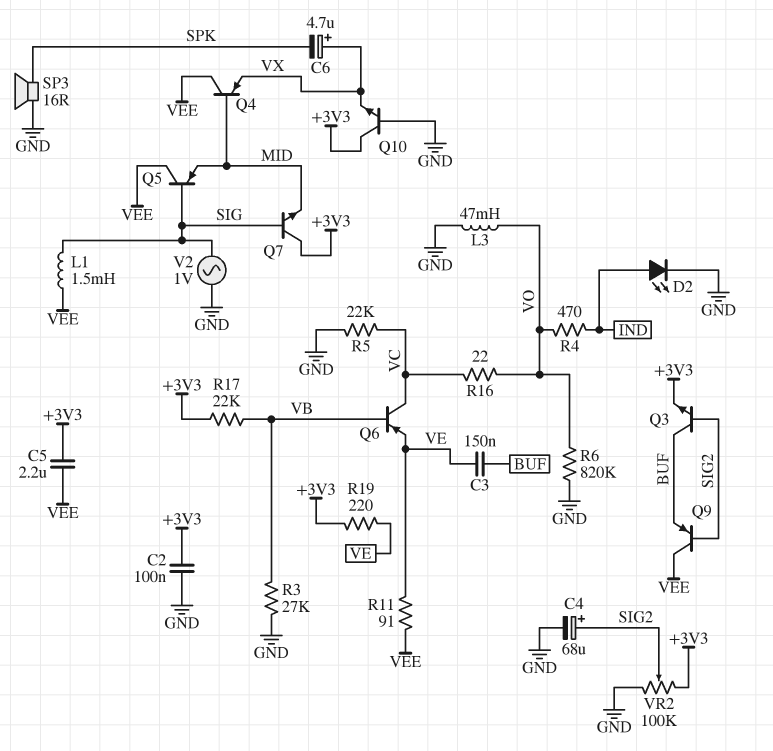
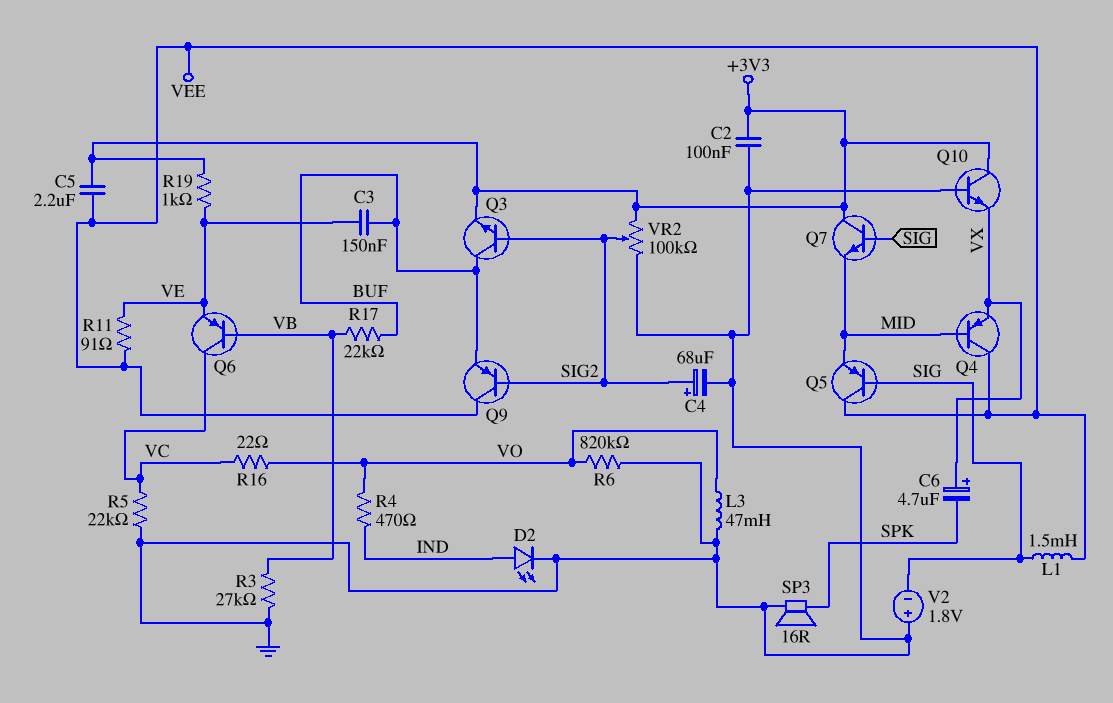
R17: 22k (+3V3, VB) -> 22k (BUF, VB)
R19: 220 (+3V3, VE) -> 1k (+3V3, VE)
V2: AC 1V (GND, SIG) -> 1.8V (plus GND, minus SIG)

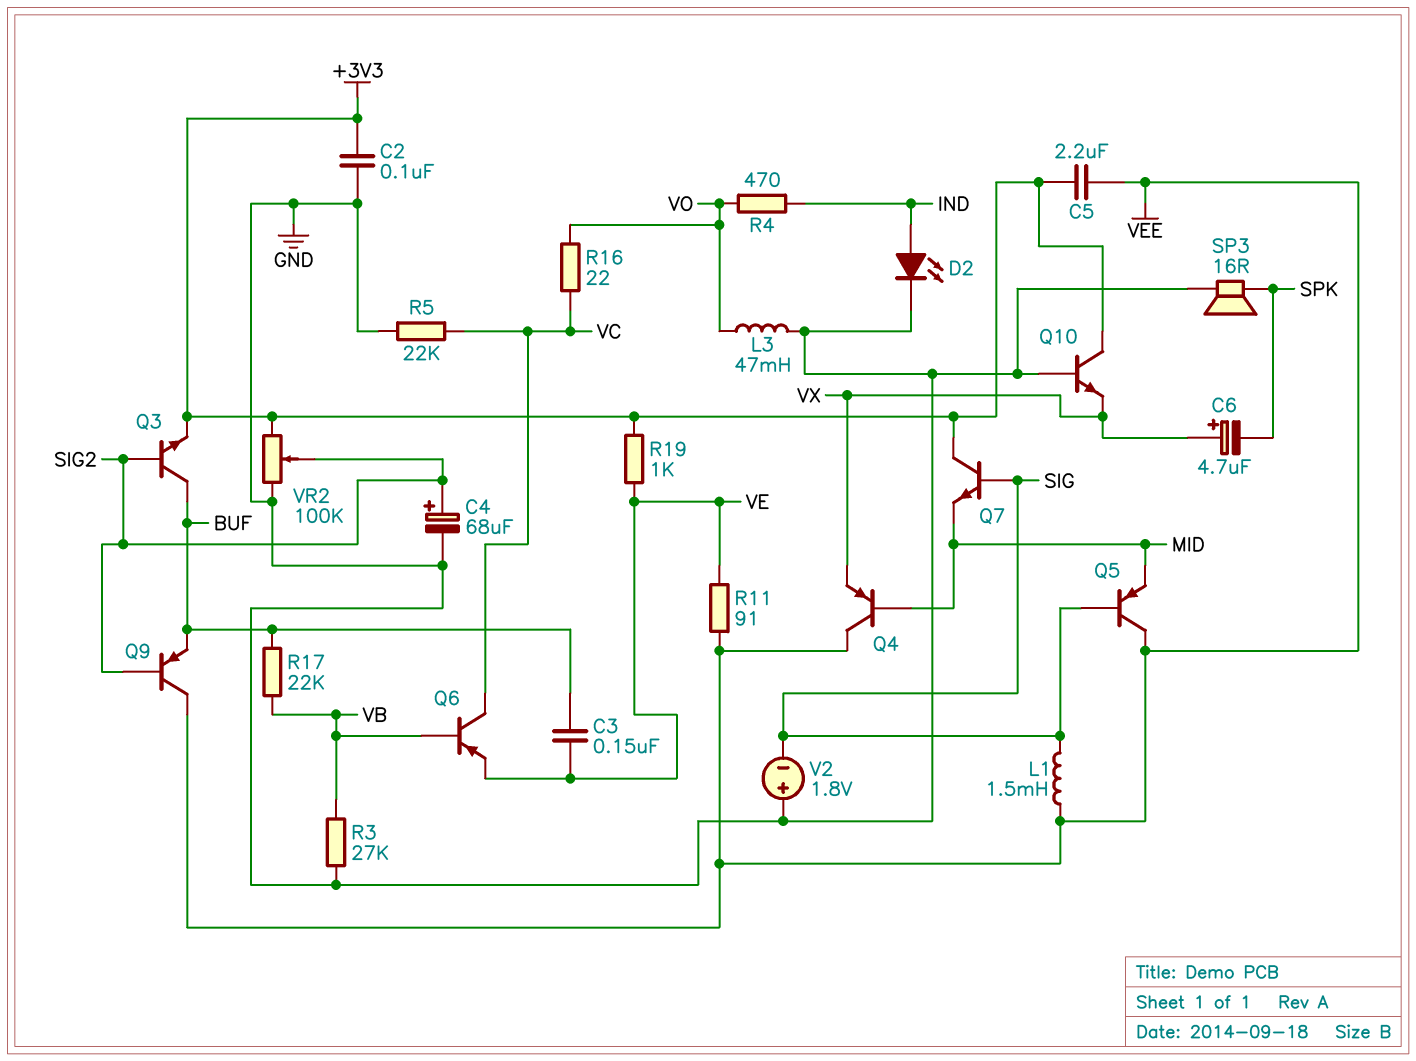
R6: 820k (GND, VO) -> none

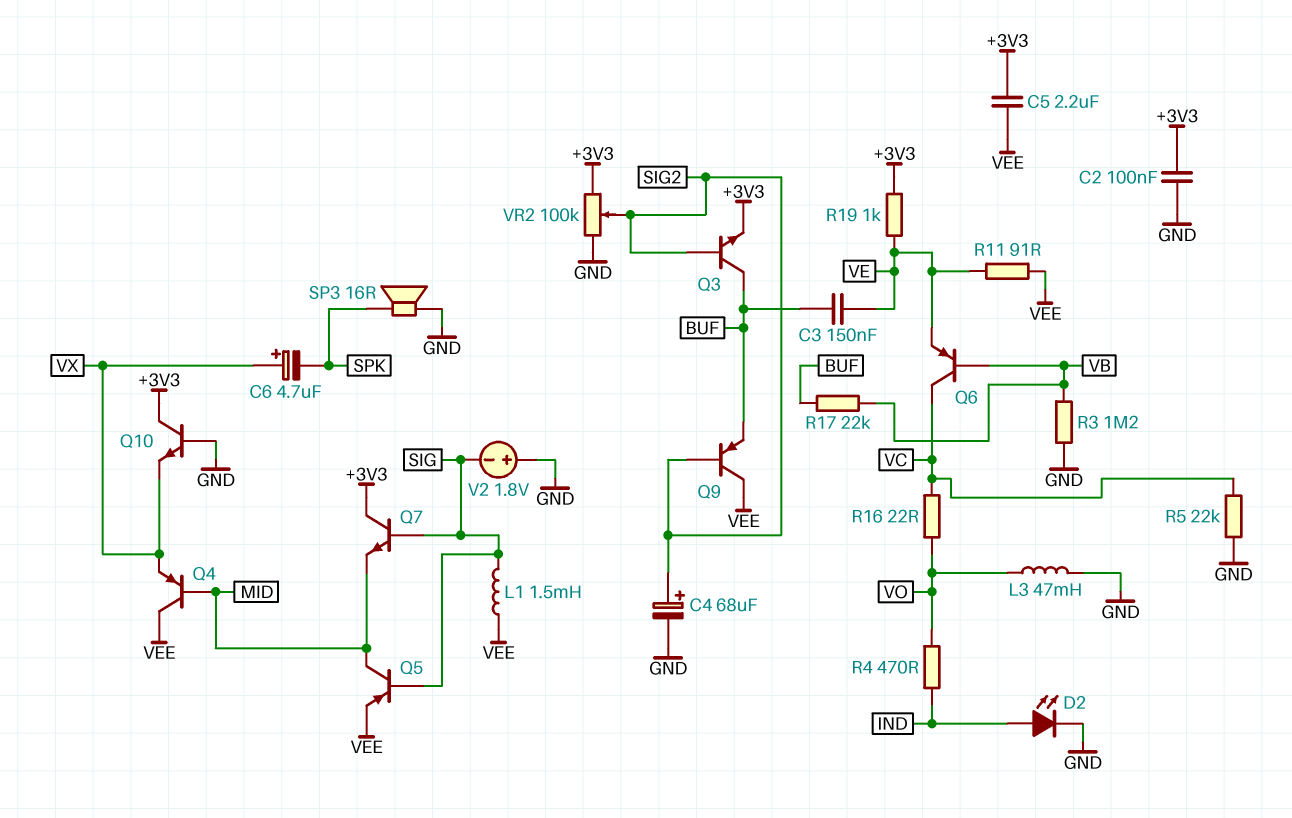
Q5: PNP (B SIG, C VEE, E MID) -> PNP (B SIG, C MID, E VEE)
R3: 27k (GND, VB) -> 1.2M (GND, VB)

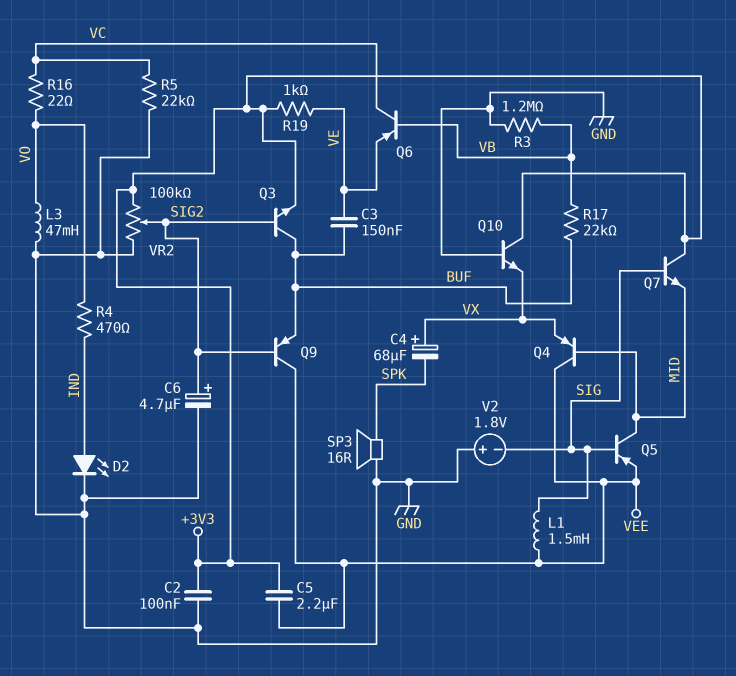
C4: 68uF (plus SIG2, minus GND) -> 68uF (plus VX, minus SPK)
C6: 4.7uF (plus VX, minus SPK) -> 4.7uF (plus SIG2, minus GND)
R11: 91 (VE, VEE) -> none

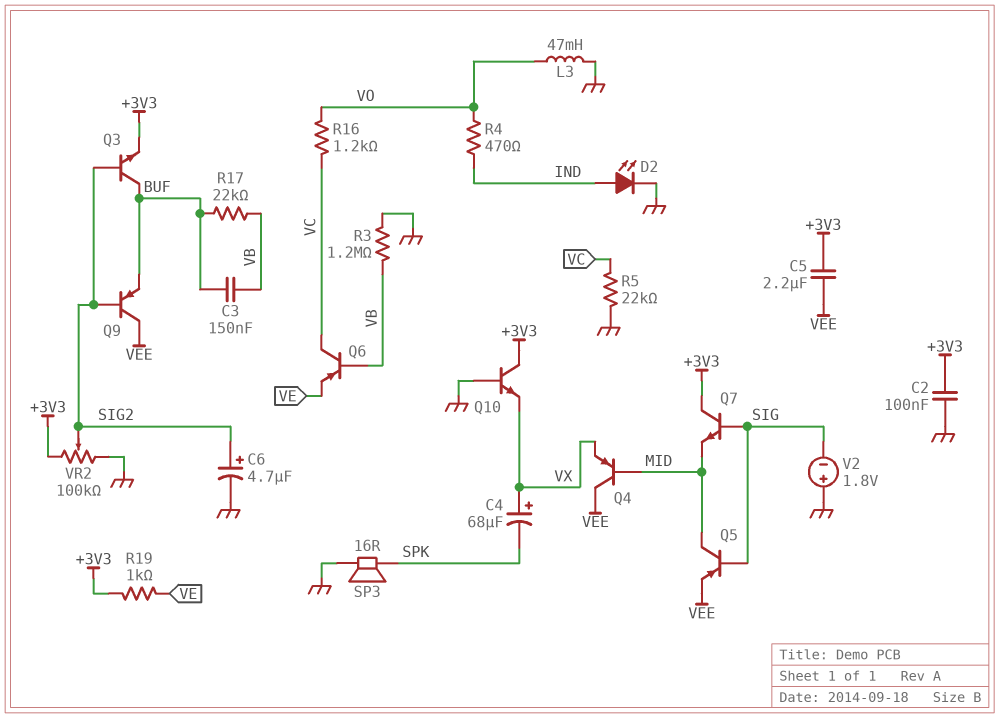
C3: 150nF (BUF, VE) -> 150nF (BUF, VB)
L1: 1.5mH (SIG, VEE) -> none
R16: 22 (VC, VO) -> 1.2k (VC, VO)

